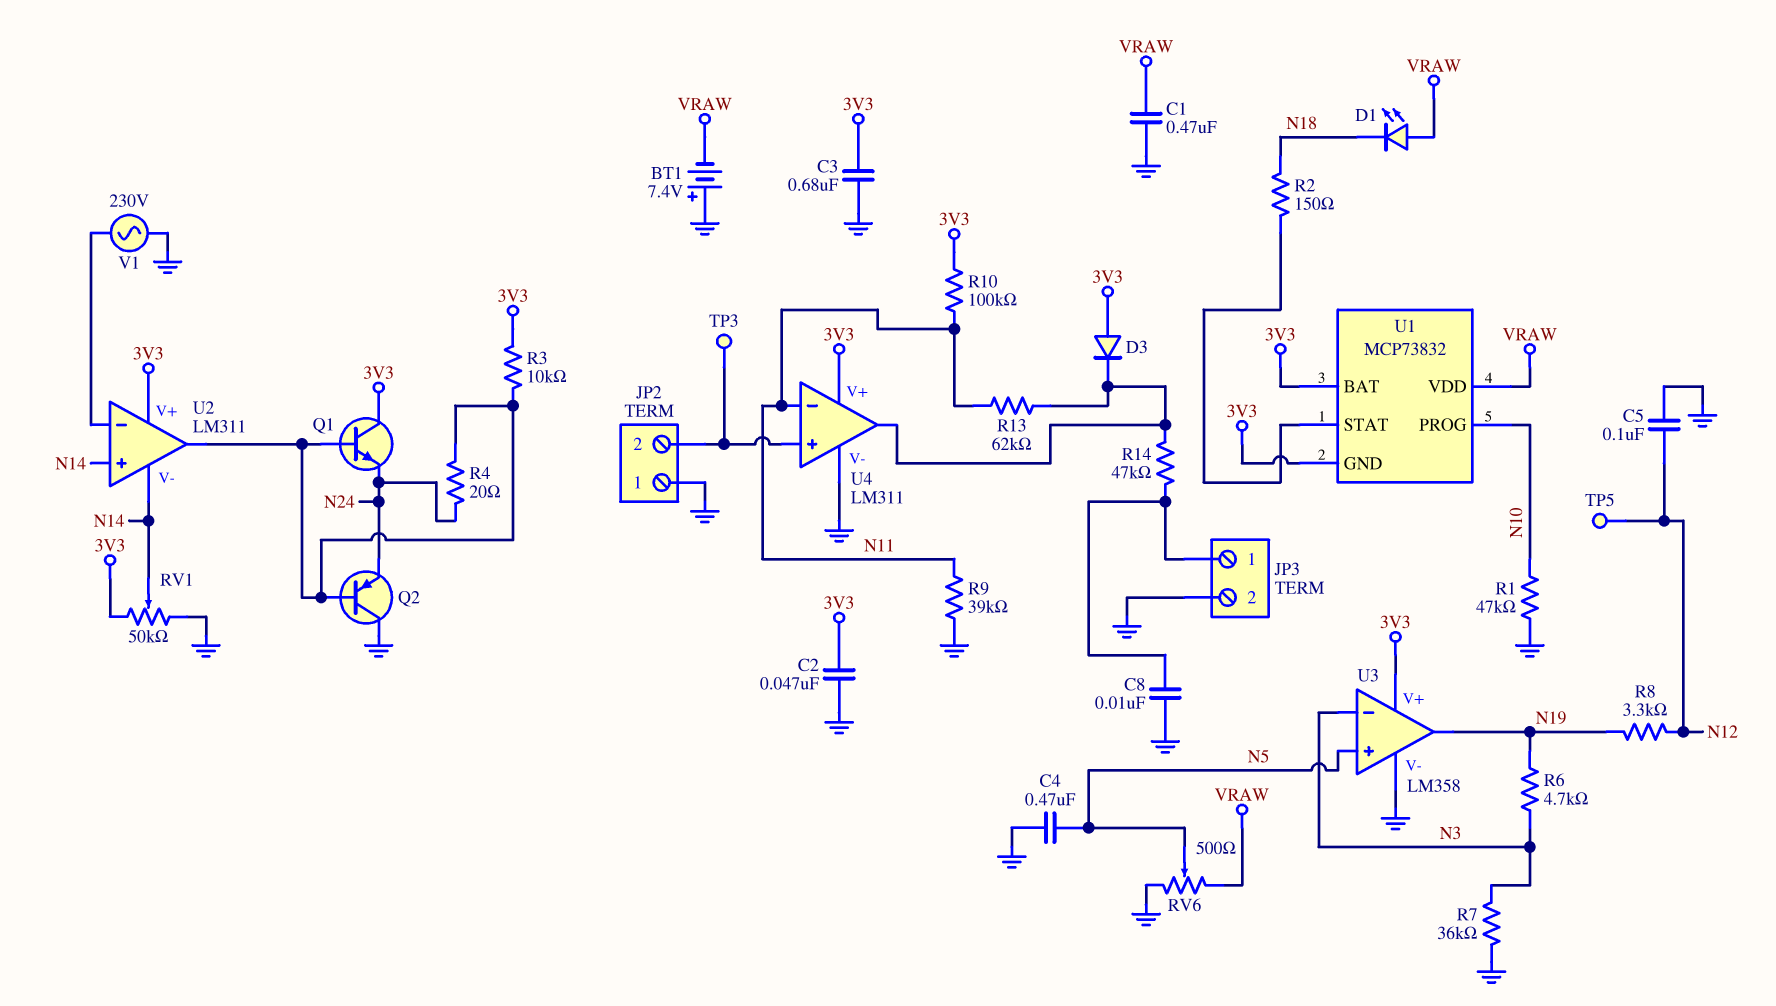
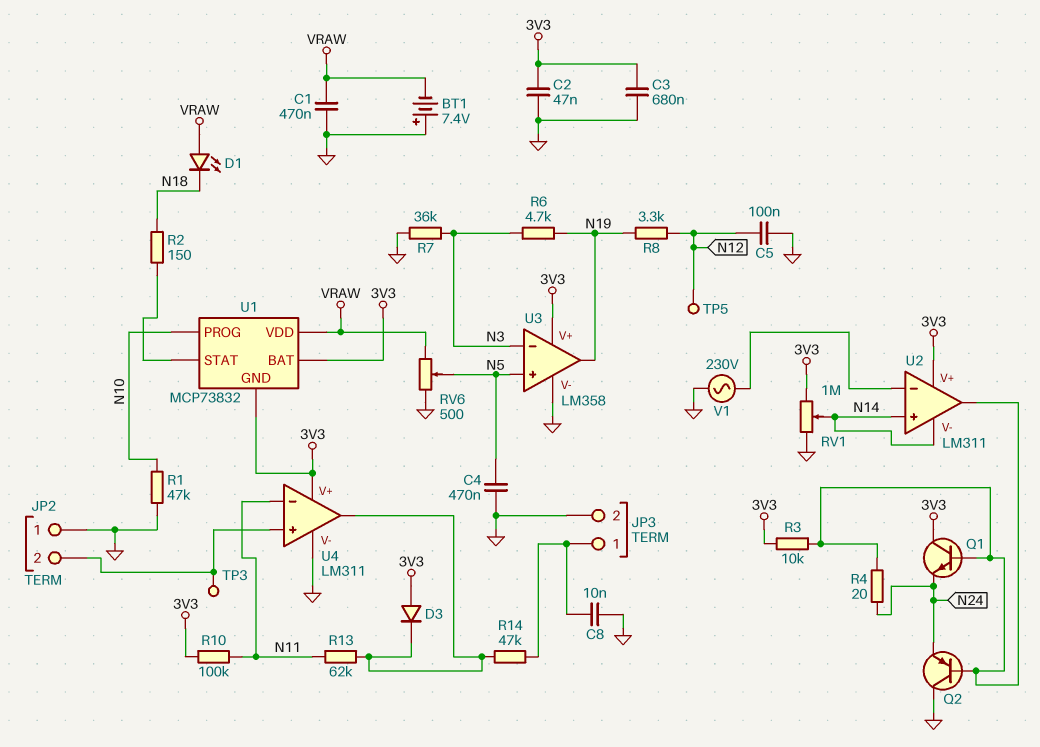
R9: 39k (GND, N11) -> none
RV1: 50k (3V3, GND, wiper N14) -> 1M (3V3, GND, wiper N14)

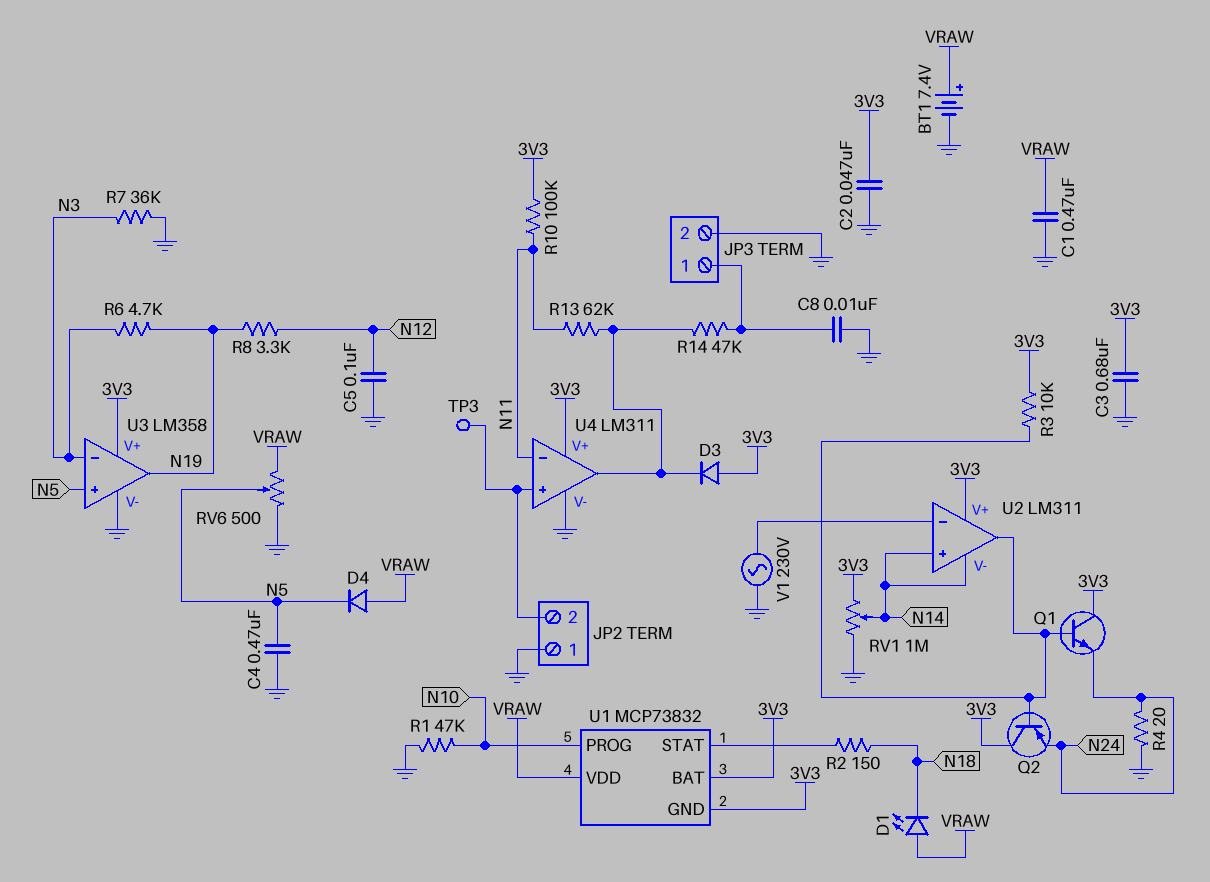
BT1: 7.4V (plus GND, minus VRAW) -> 7.4V (plus VRAW, minus GND)
D4: none -> diode (A VRAW, K N5)
Q2: PNP (B U2/out, C GND, E N24) -> PNP (B U2/out, C 3V3, E N24)
R4: 20 (N24, U2/out) -> 20 (GND, N24)
TP5: test point (N12) -> none

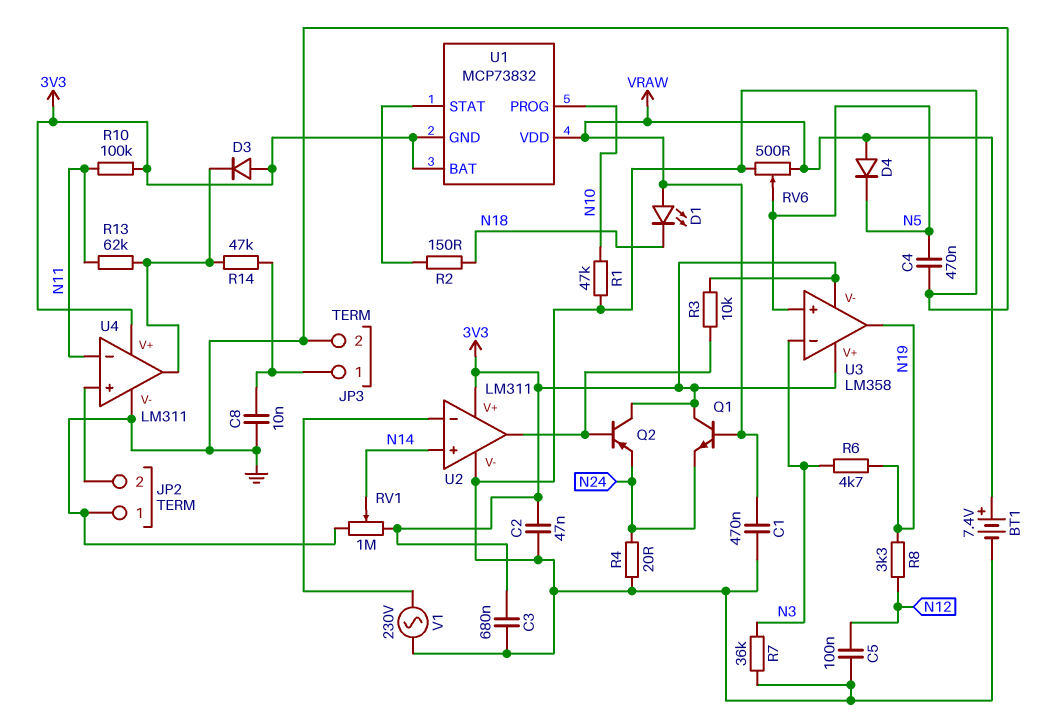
Q1: NPN (B U2/out, C 3V3, E N24) -> NPN (B VRAW, C 3V3, E N24)
TP3: test point (JP2/2) -> none
U2 pin V-: N14 -> GND
U3 pin V-: GND -> 3V3

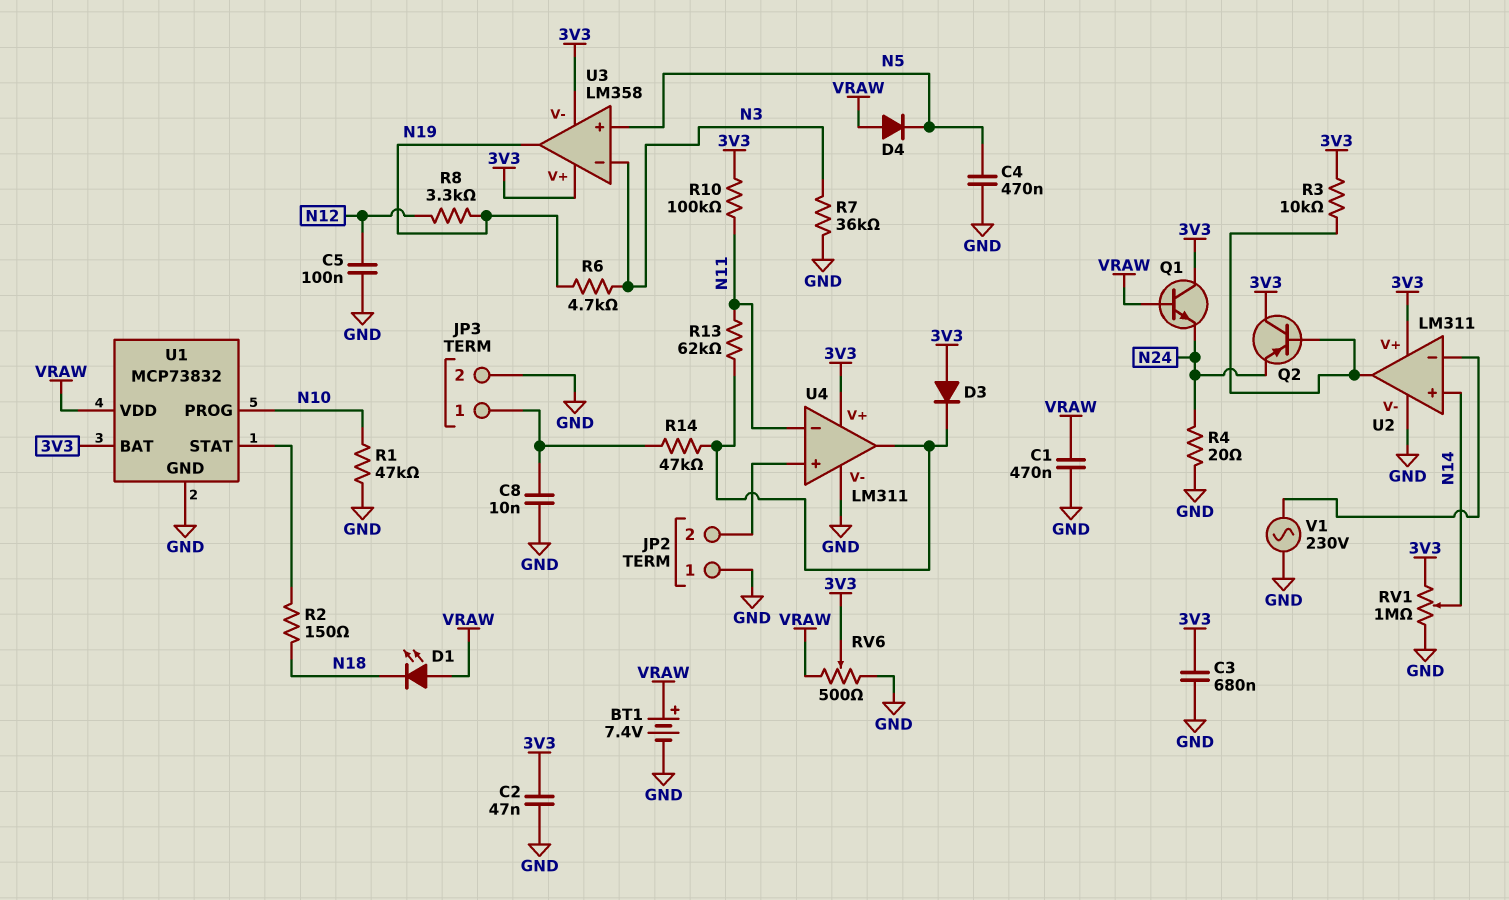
RV6: 500 (GND, VRAW, wiper N5) -> 500 (GND, VRAW, wiper 3V3)
U1 pin GND: 3V3 -> GND

